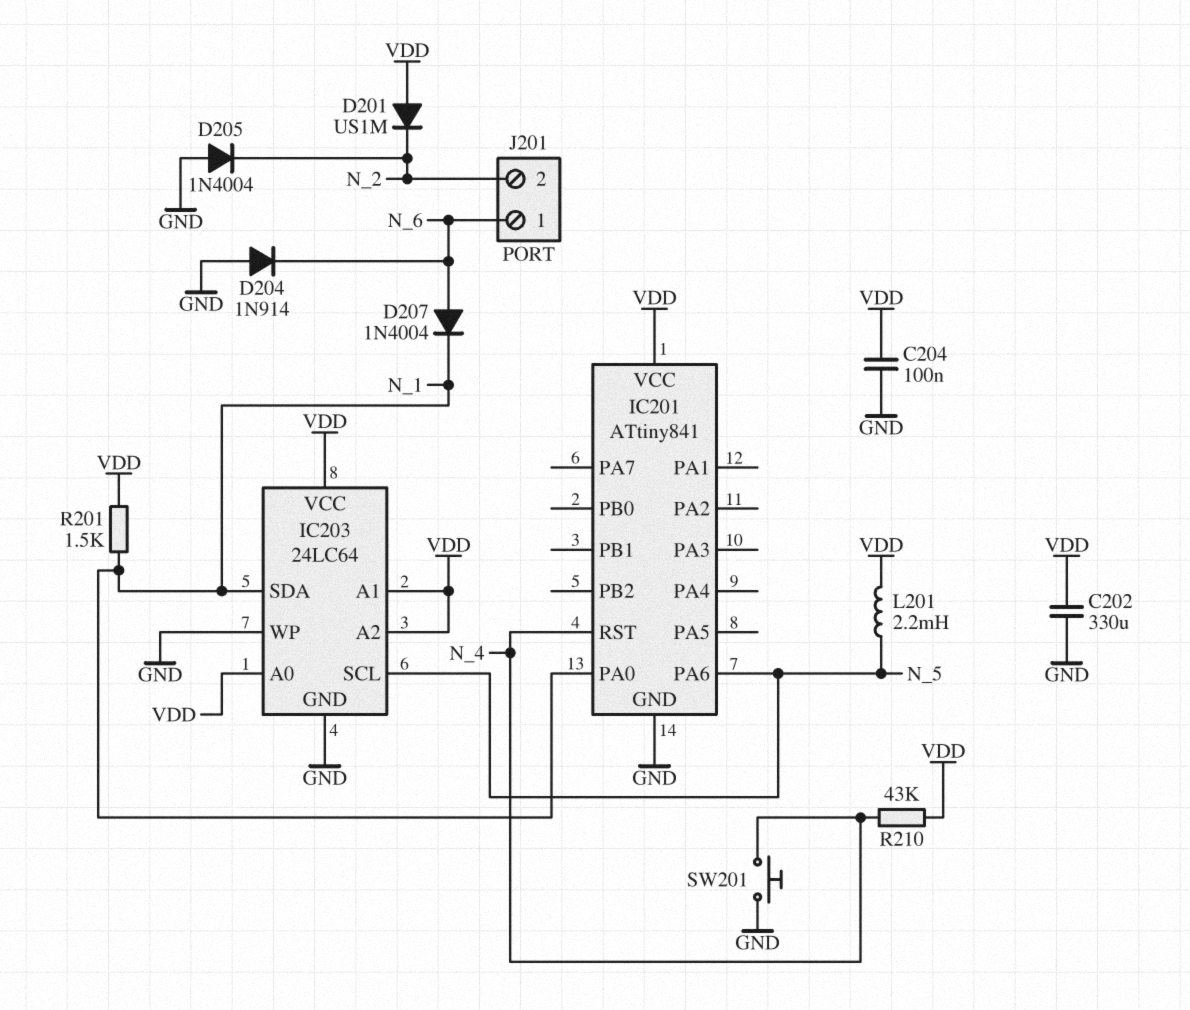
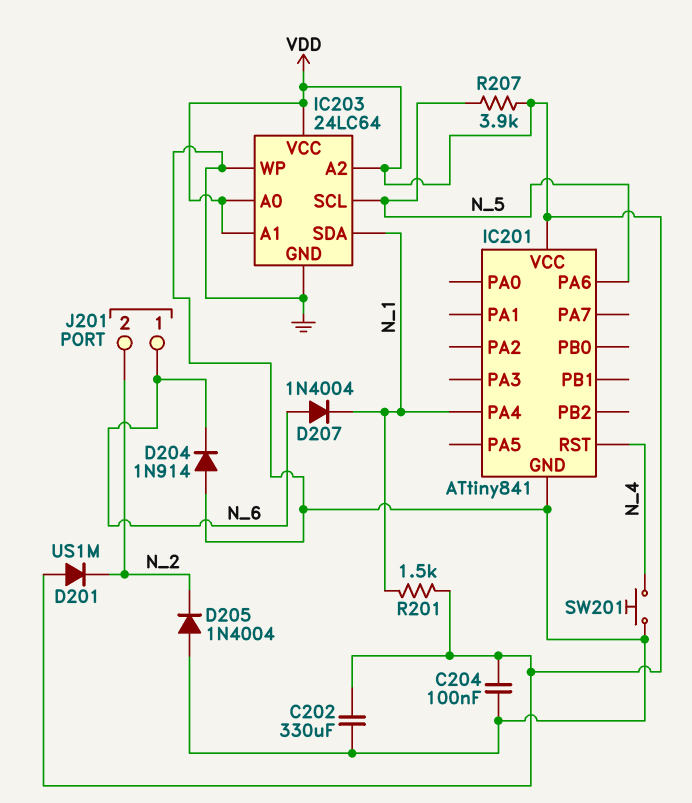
IC201 pin PA0: N_1 -> none
IC201 pin PA4: none -> N_1
L201: 2.2mH (N_5, VDD) -> none
R207: none -> 3.9k (N_5, VDD)
R210: 43k (N_4, VDD) -> none

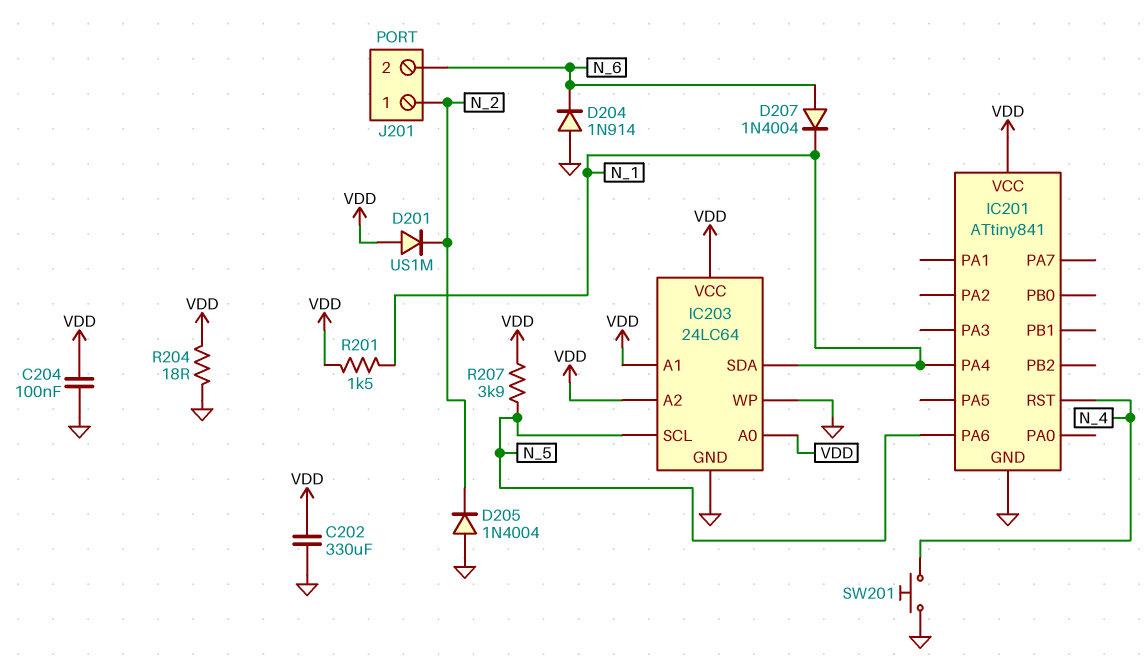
J201 pin 1: N_6 -> N_2
J201 pin 2: N_2 -> N_6
R204: none -> 18 (GND, VDD)

